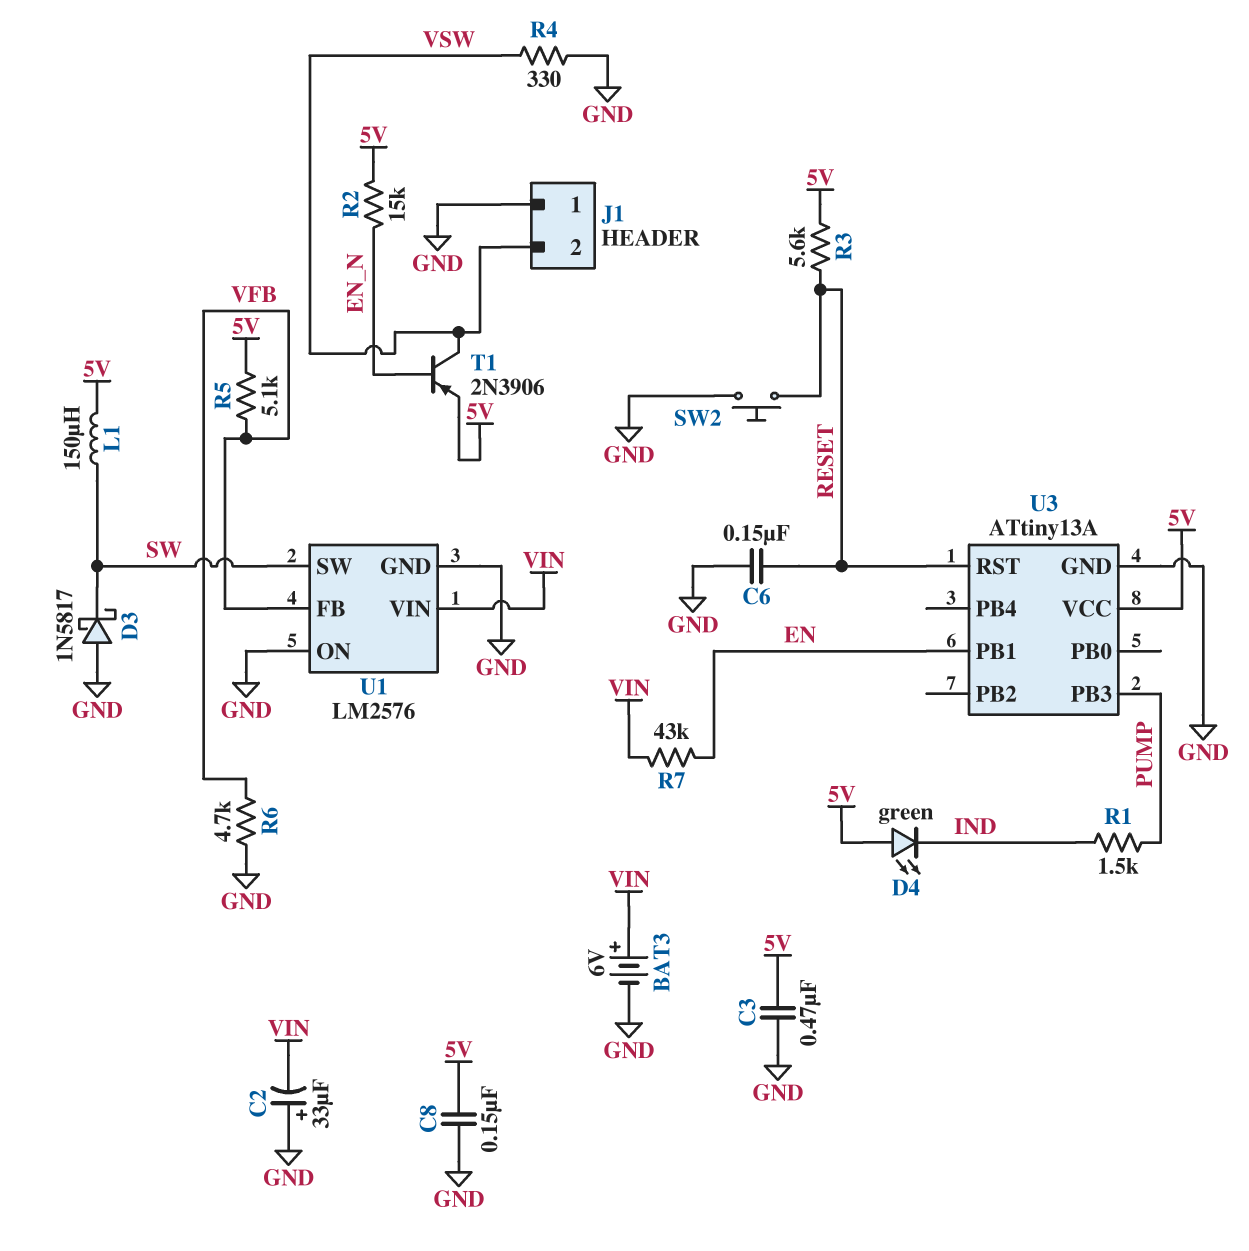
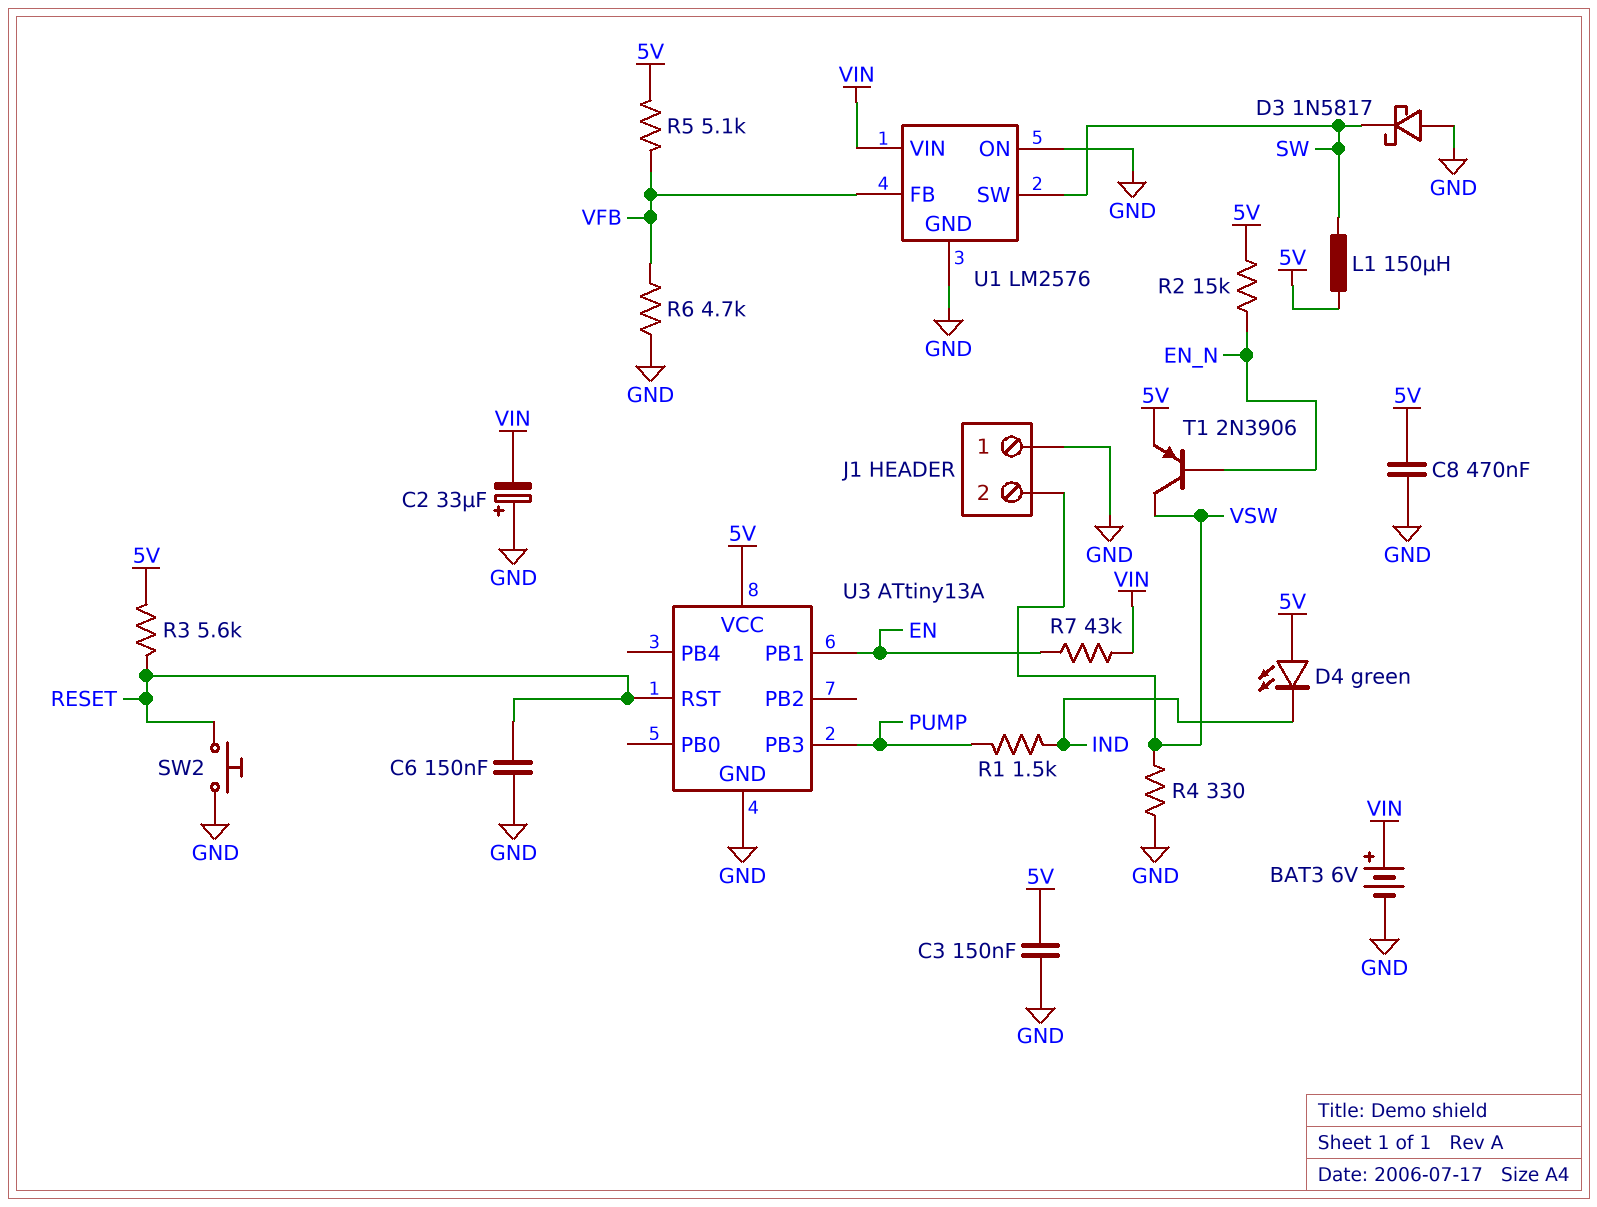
C3: 470nF (5V, GND) -> 150nF (5V, GND)
C8: 150nF (5V, GND) -> 470nF (5V, GND)

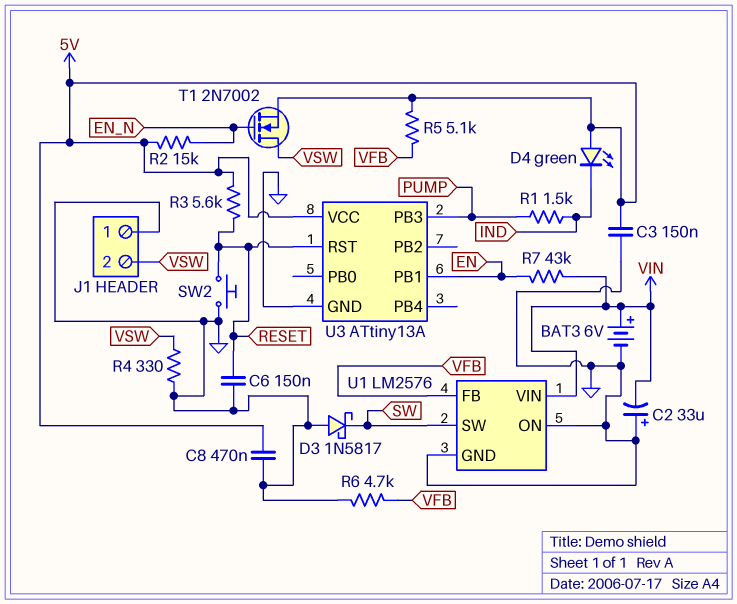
L1: 150uH (5V, SW) -> none
T1: PNP 2N3906 (B EN_N, C VSW, E 5V) -> NMOS 2N7002 (G EN_N, D VSW, S 5V)

